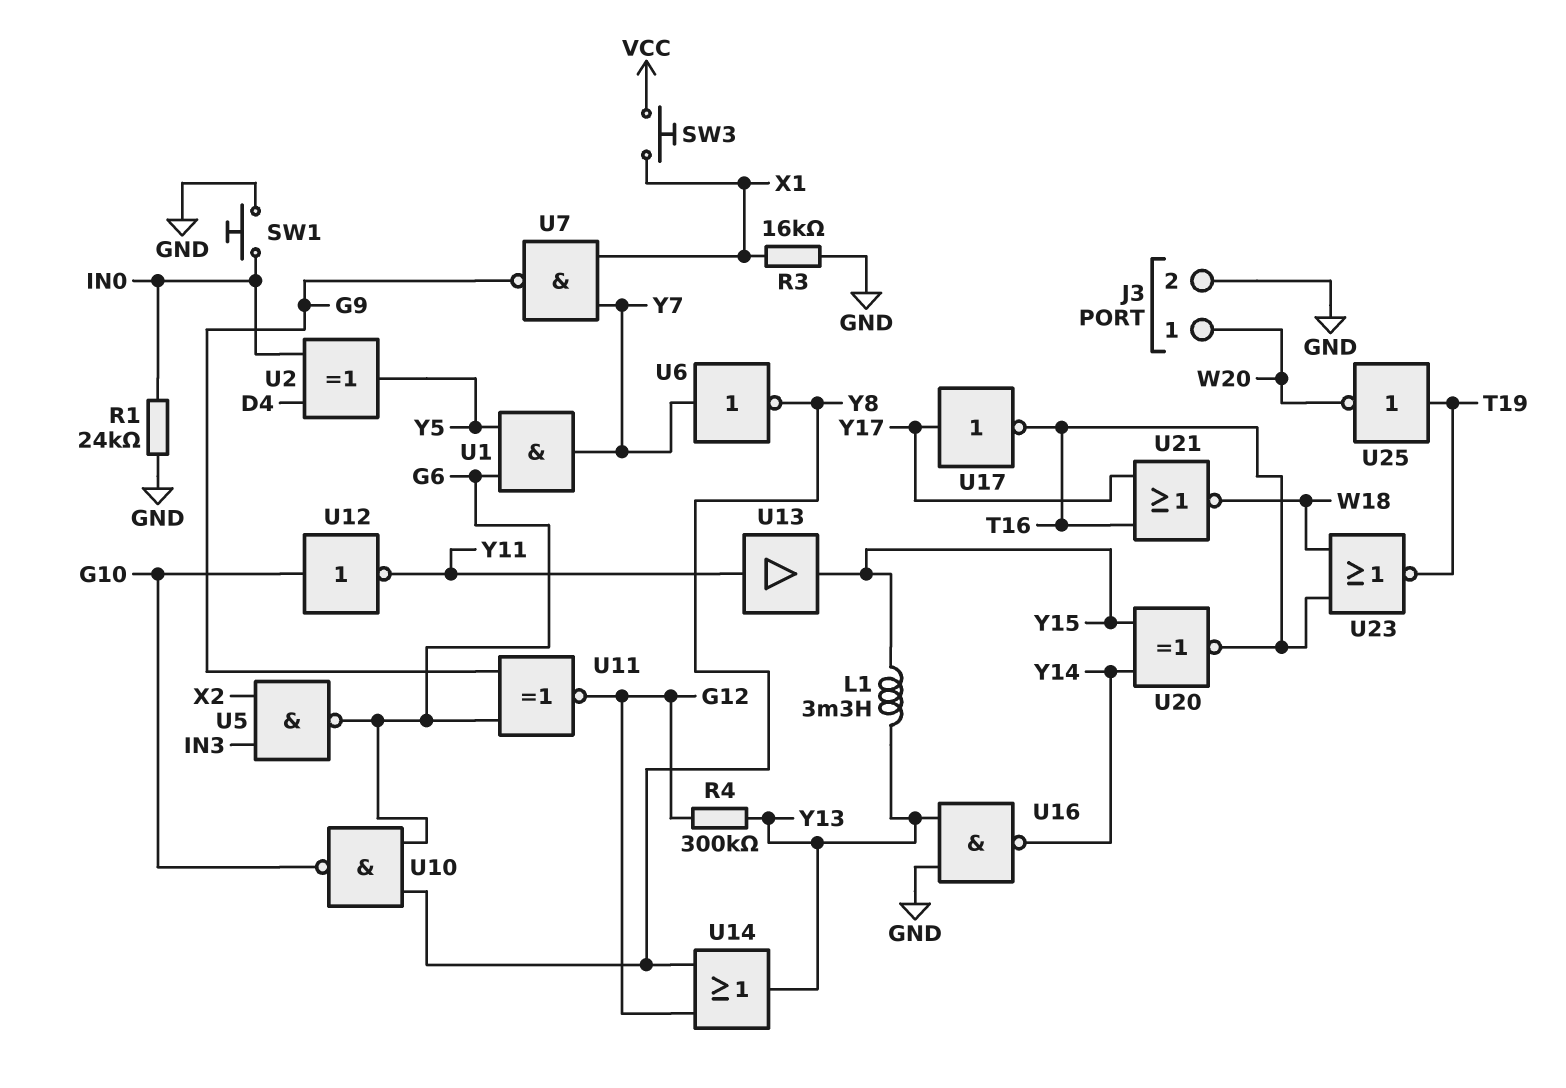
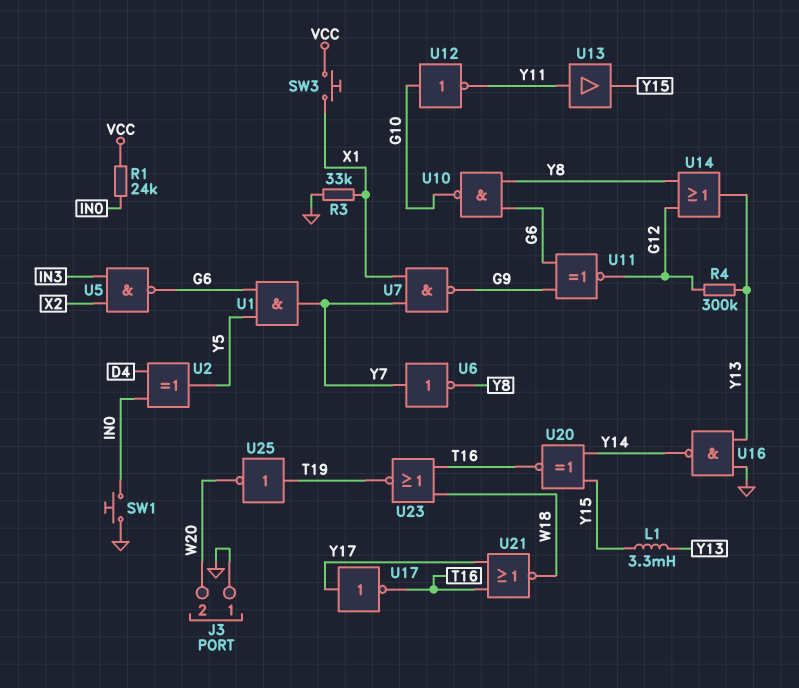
J3 pin 1: W20 -> GND
J3 pin 2: GND -> W20
R1: 24k (GND, IN0) -> 24k (IN0, VCC)
R3: 16k (GND, X1) -> 33k (GND, X1)

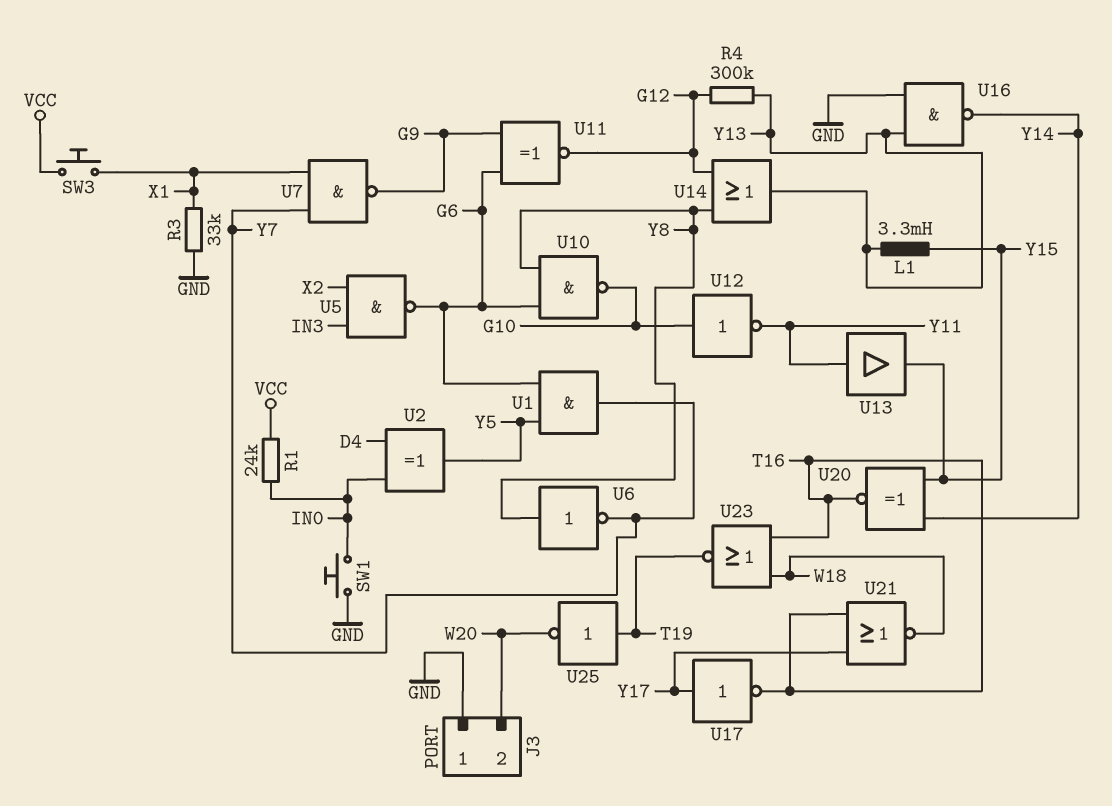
U6: NOT (in Y7, out Y8) -> NOT (in Y8, out Y7)

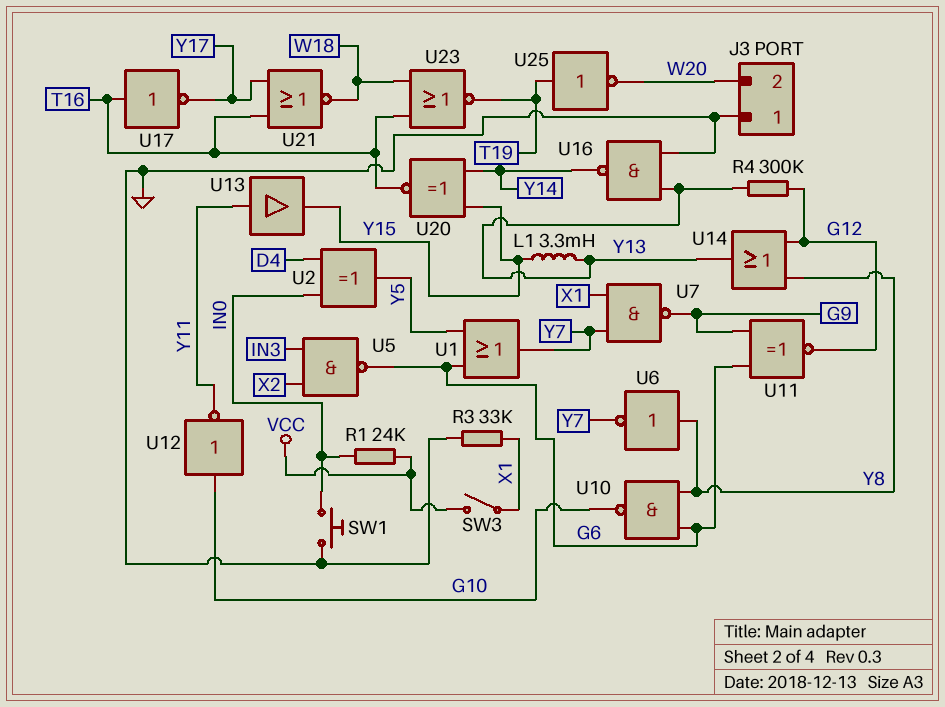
SW3: button (VCC, X1) -> switch (VCC, X1)
U1: AND (in G6, in Y5, out Y7) -> OR (in G6, in Y5, out Y7)
U17: NOT (in Y17, out T16) -> NOT (in T16, out Y17)

